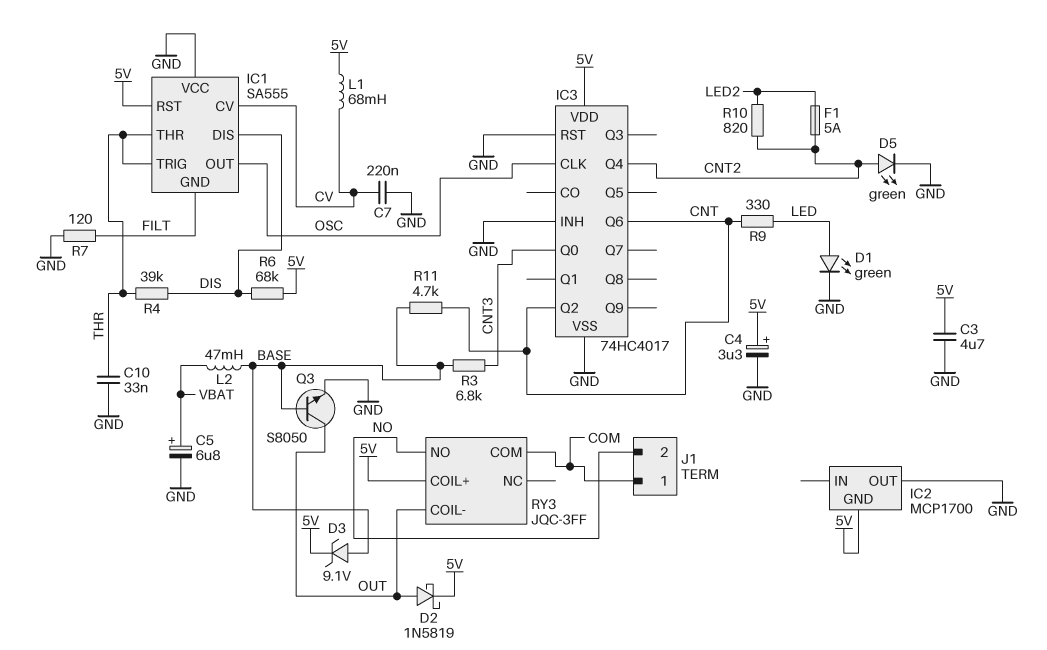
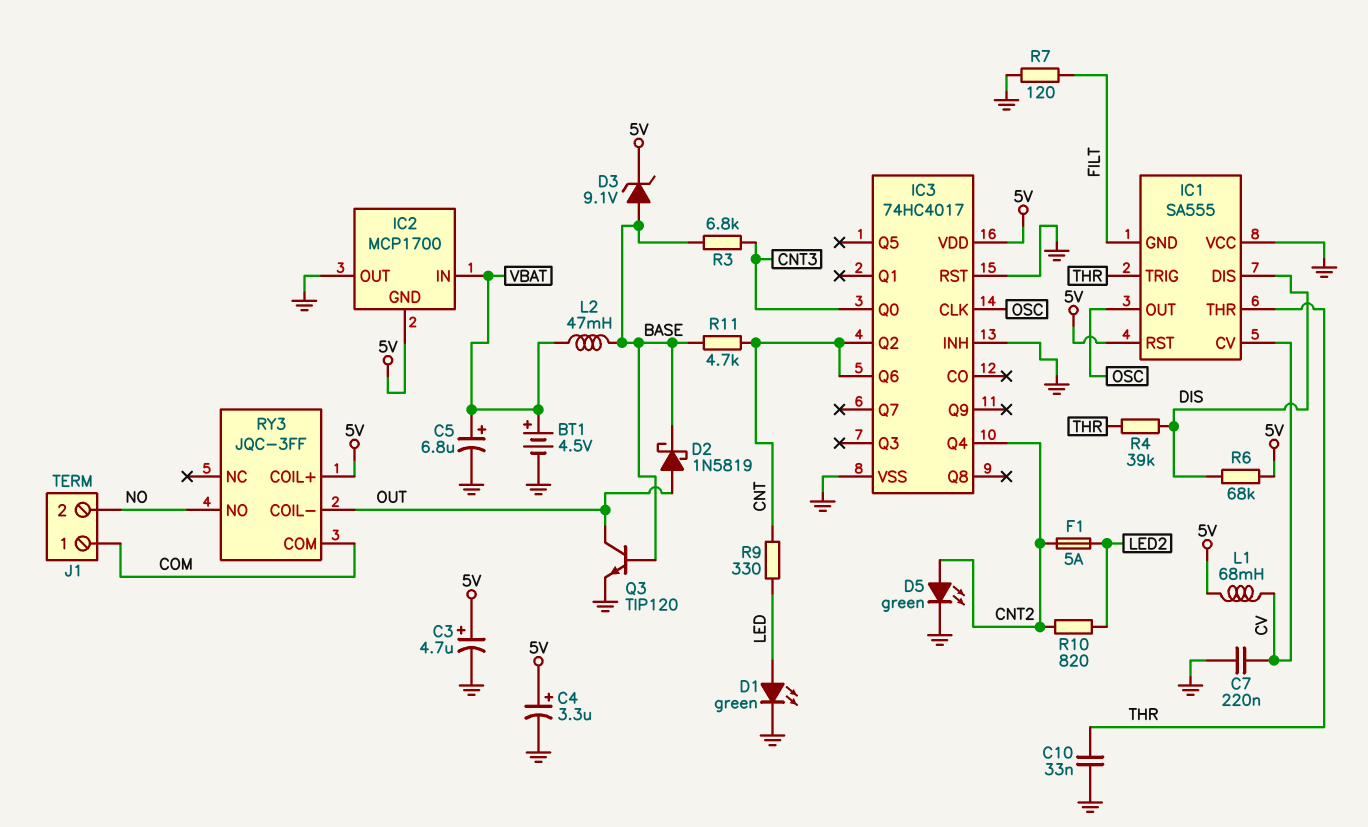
BT1: none -> 4.5V (plus VBAT, minus GND)
C3: 4.7uF (5V, GND) -> 4.7uF (plus 5V, minus GND)
D2: schottky 1N5819 (A OUT, K 5V) -> schottky 1N5819 (A OUT, K BASE)
IC2 pin IN: none -> VBAT
Q3: NPN S8050 (B BASE, C OUT, E GND) -> NPN TIP120 (B BASE, C OUT, E GND)

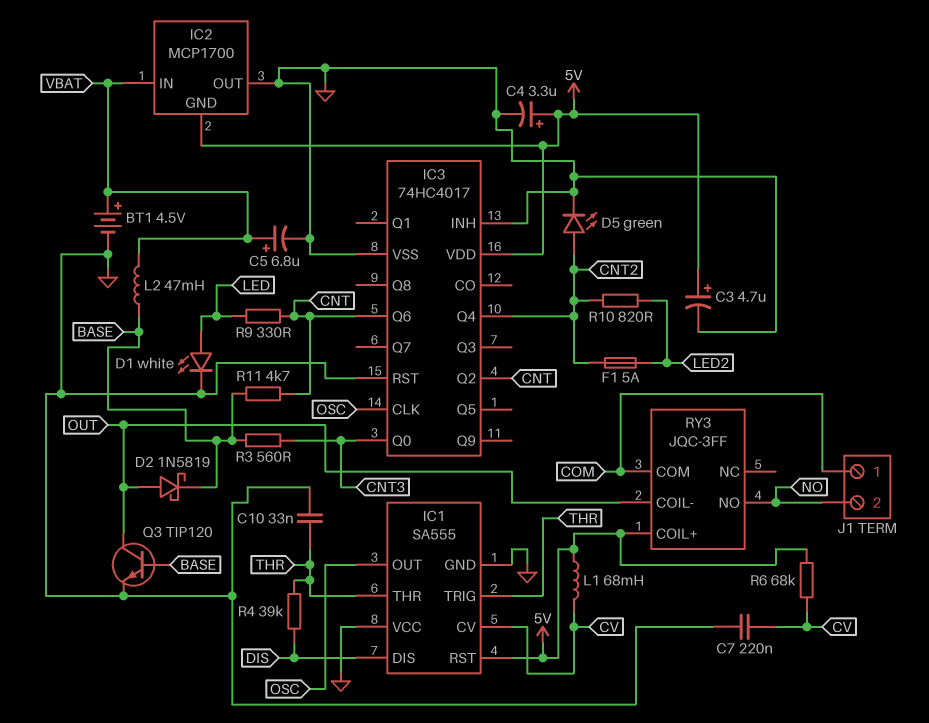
D1: LED green (A LED, K GND) -> LED white (A LED, K GND)
D3: zener 9.1V (A BASE, K 5V) -> none
IC1 pin GND: FILT -> GND
R3: 6.8k (BASE, CNT3) -> 560 (BASE, CNT3)
R6: 68k (5V, DIS) -> 68k (5V, CV)
R7: 120 (FILT, GND) -> none

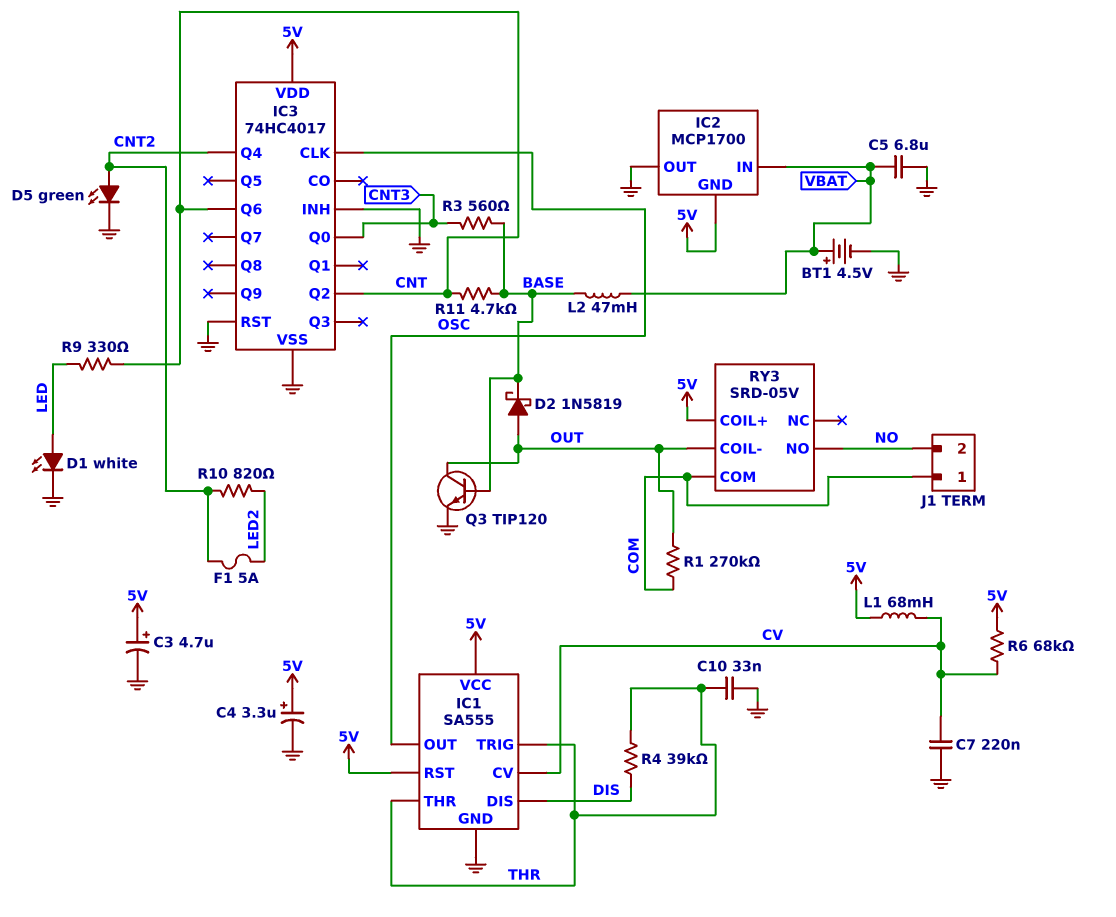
C5: 6.8uF (plus VBAT, minus GND) -> 6.8uF (GND, VBAT)
IC1 pin VCC: GND -> 5V
R1: none -> 270k (COM, OUT)
RY3: JQC-3FF -> SRD-05V

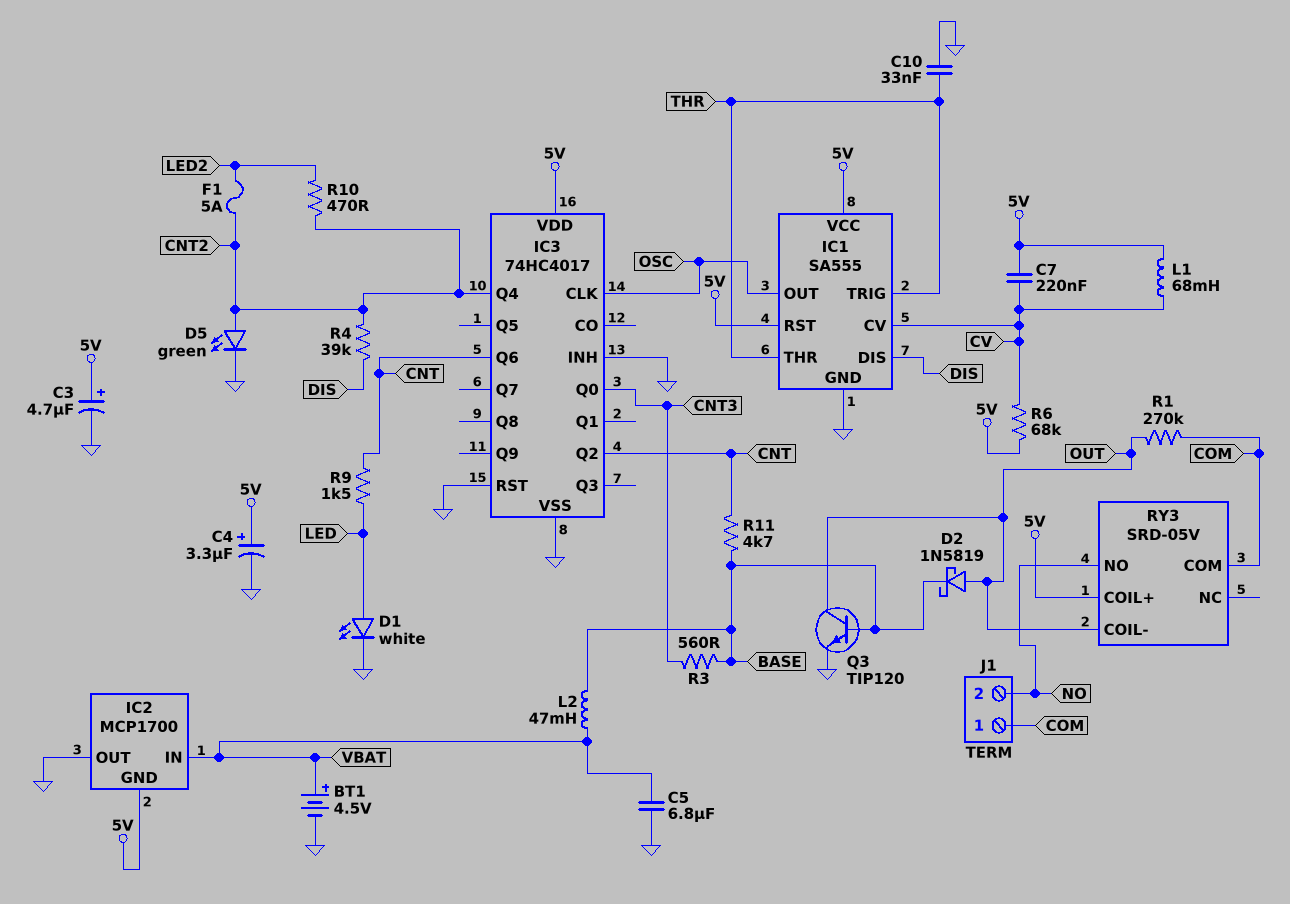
C7: 220nF (CV, GND) -> 220nF (5V, CV)
R4: 39k (DIS, THR) -> 39k (CNT2, DIS)
R9: 330 (CNT, LED) -> 1.5k (CNT, LED)
R10: 820 (CNT2, LED2) -> 470 (CNT2, LED2)

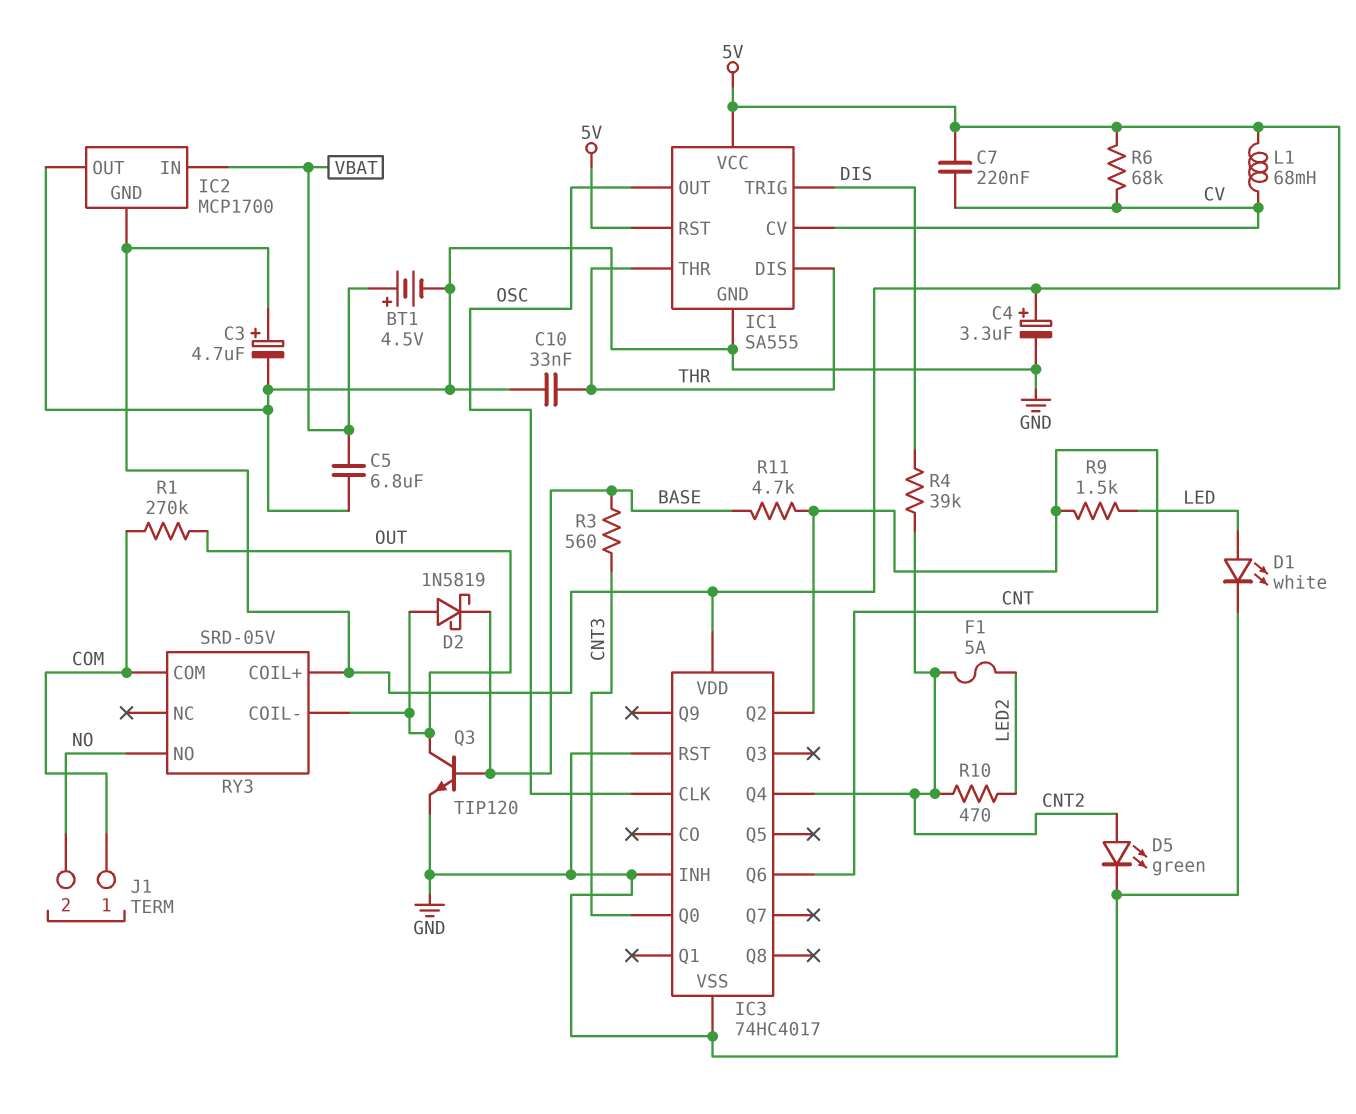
IC1 pin DIS: DIS -> THR
IC1 pin TRIG: THR -> DIS
L2: 47mH (BASE, VBAT) -> none

